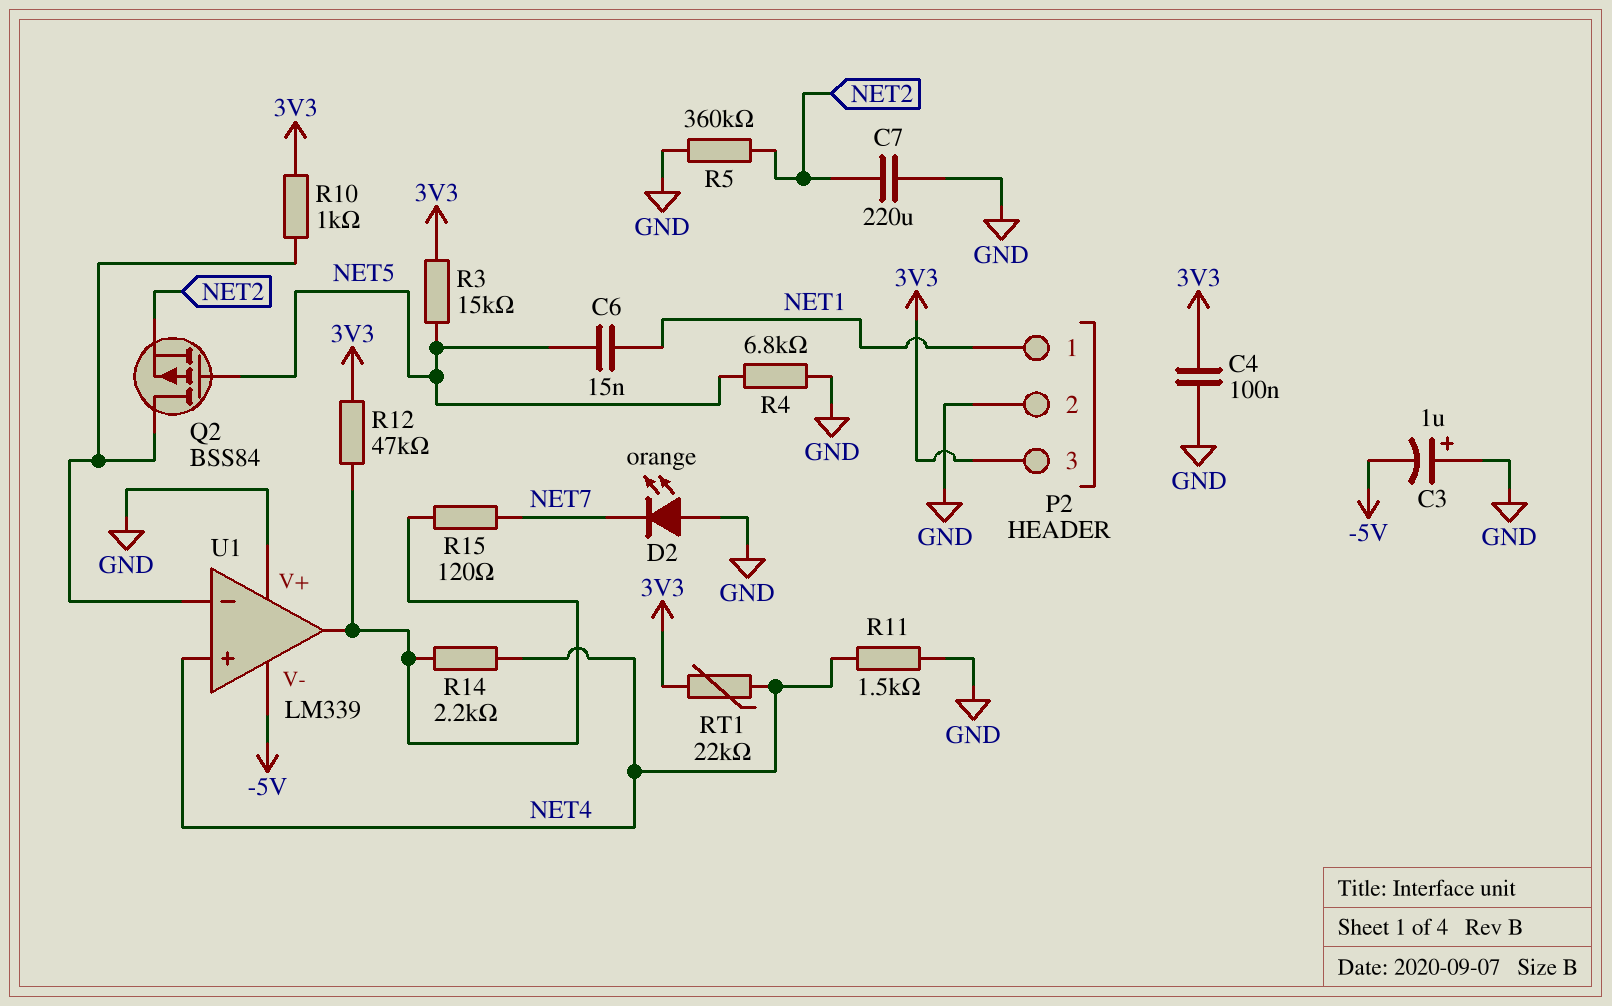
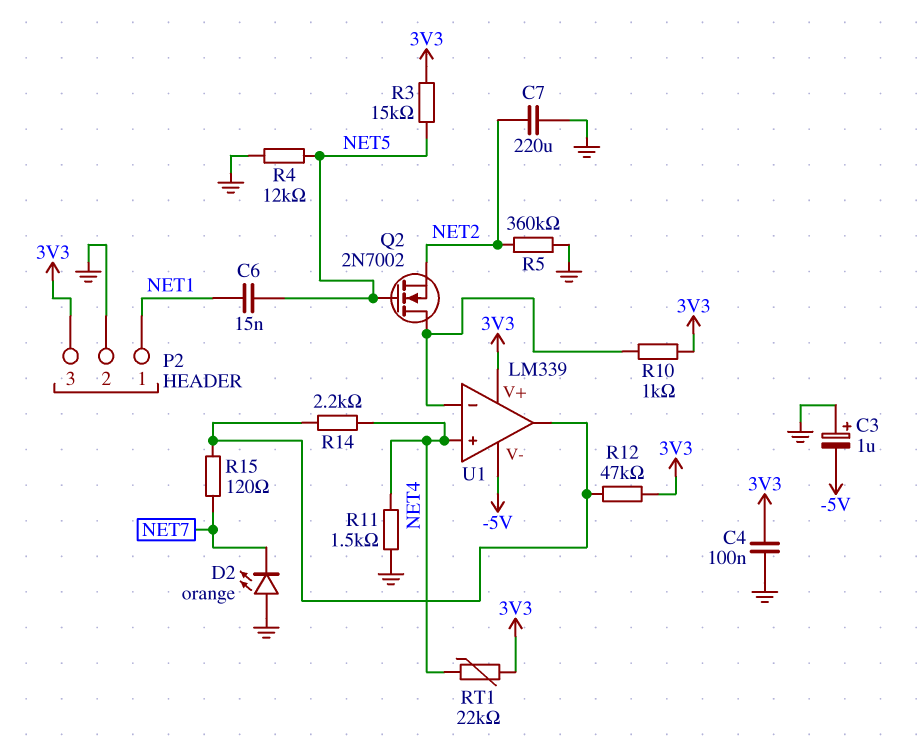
Q2: PMOS BSS84 (G NET5, D U1/in-, S NET2) -> NMOS 2N7002 (G NET5, D U1/in-, S NET2)
R4: 6.8k (GND, NET5) -> 12k (GND, NET5)
U1 pin V+: GND -> 3V3

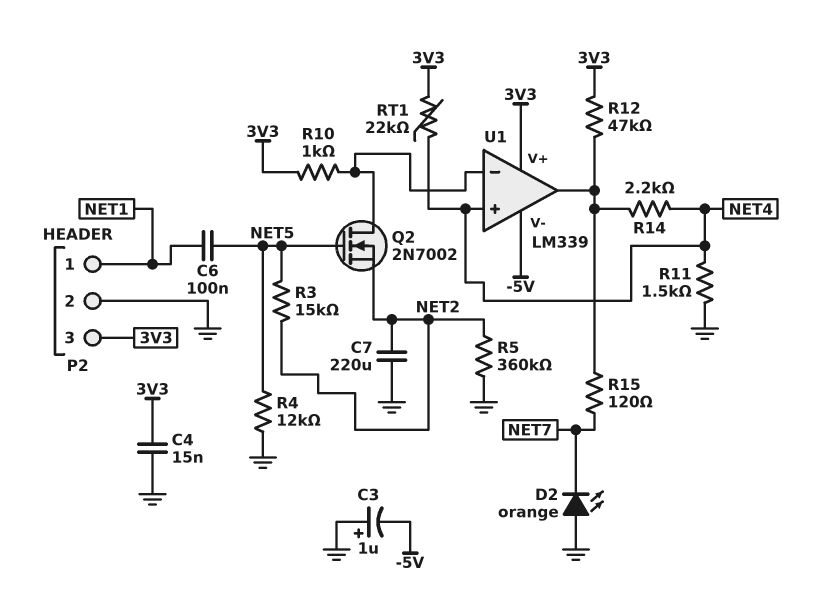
C4: 100nF (3V3, GND) -> 15nF (3V3, GND)
C6: 15nF (NET1, NET5) -> 100nF (NET1, NET5)
R3: 15k (3V3, NET5) -> 15k (NET2, NET5)

